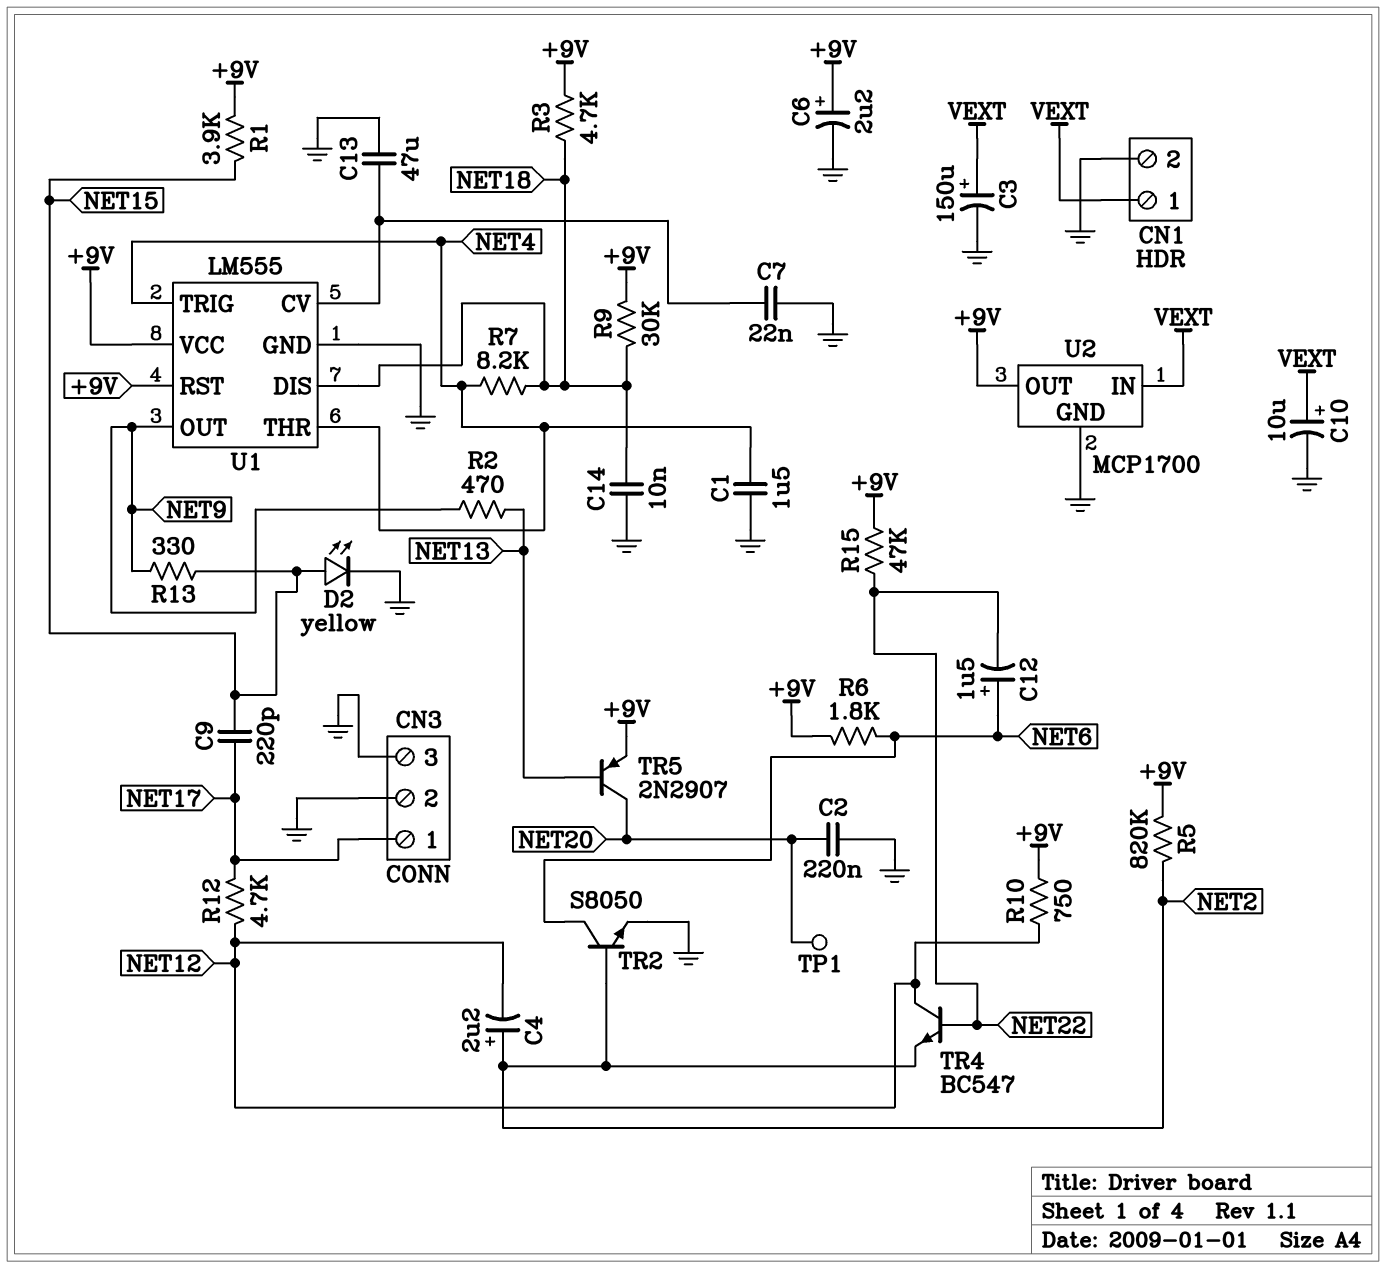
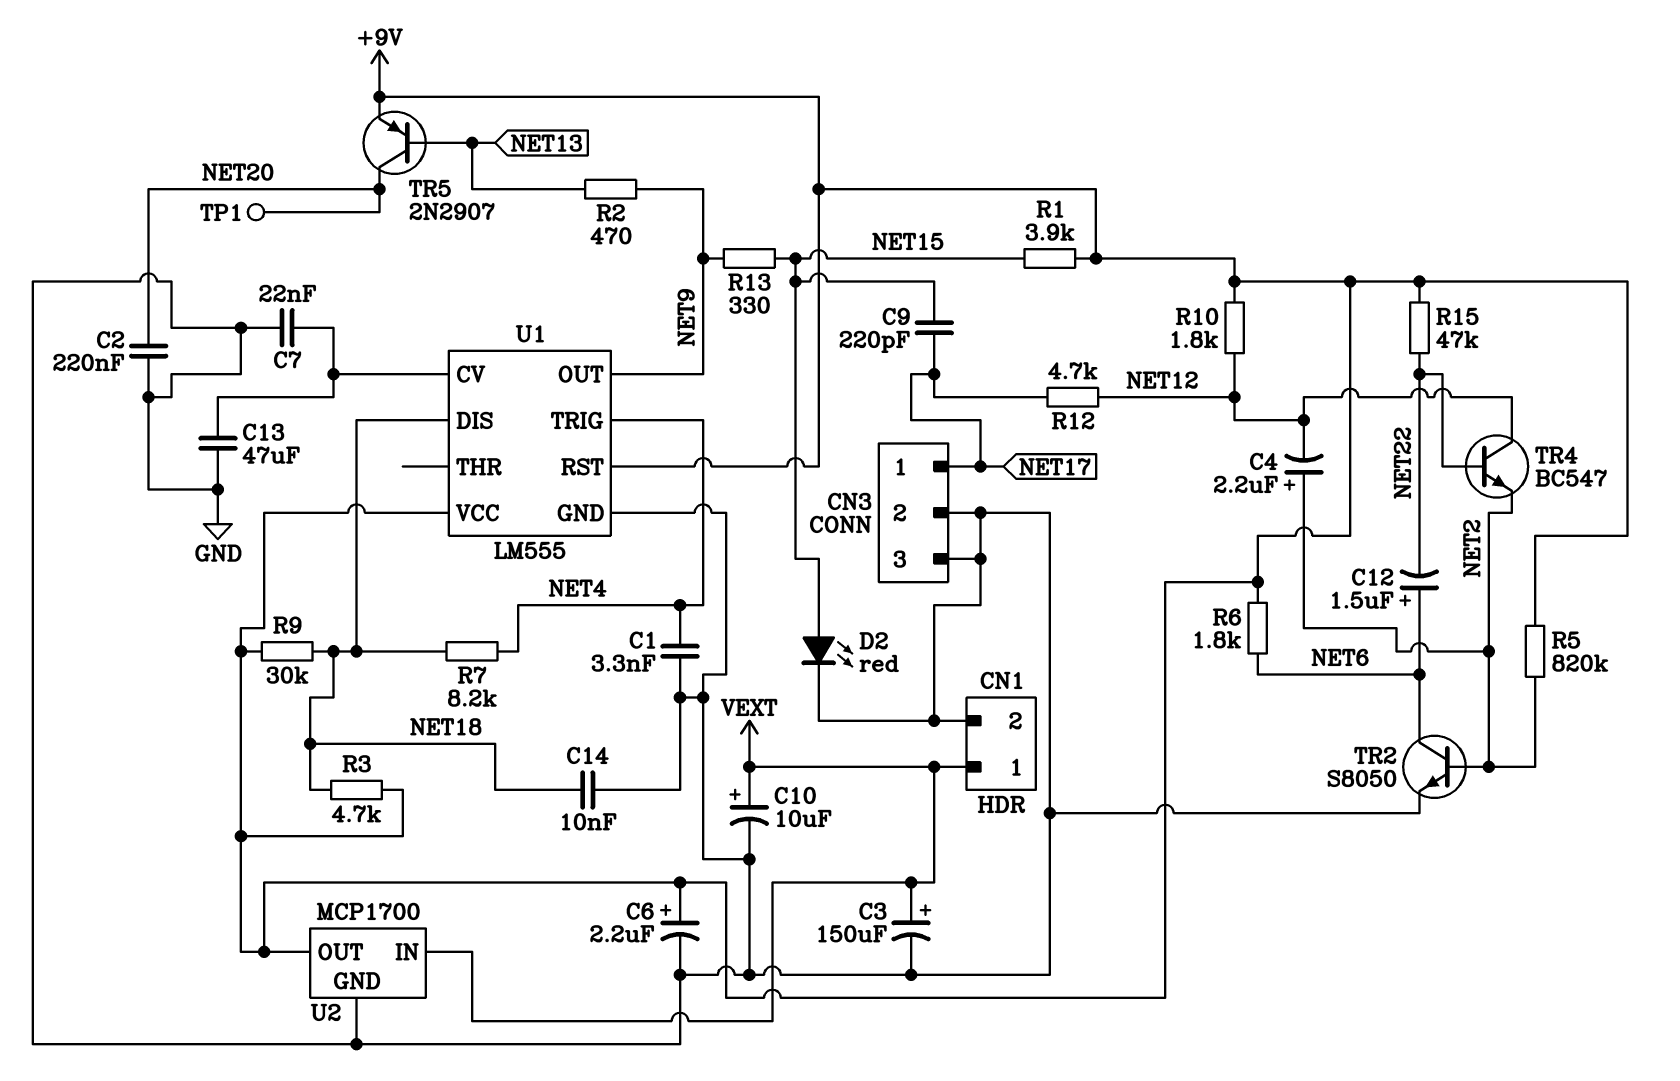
C1: 1.5uF (GND, NET4) -> 3.3nF (GND, NET4)
D2: LED yellow (A NET15, K GND) -> LED red (A NET15, K GND)
R10: 750 (+9V, NET12) -> 1.8k (+9V, NET12)
U1 pin THR: NET4 -> none

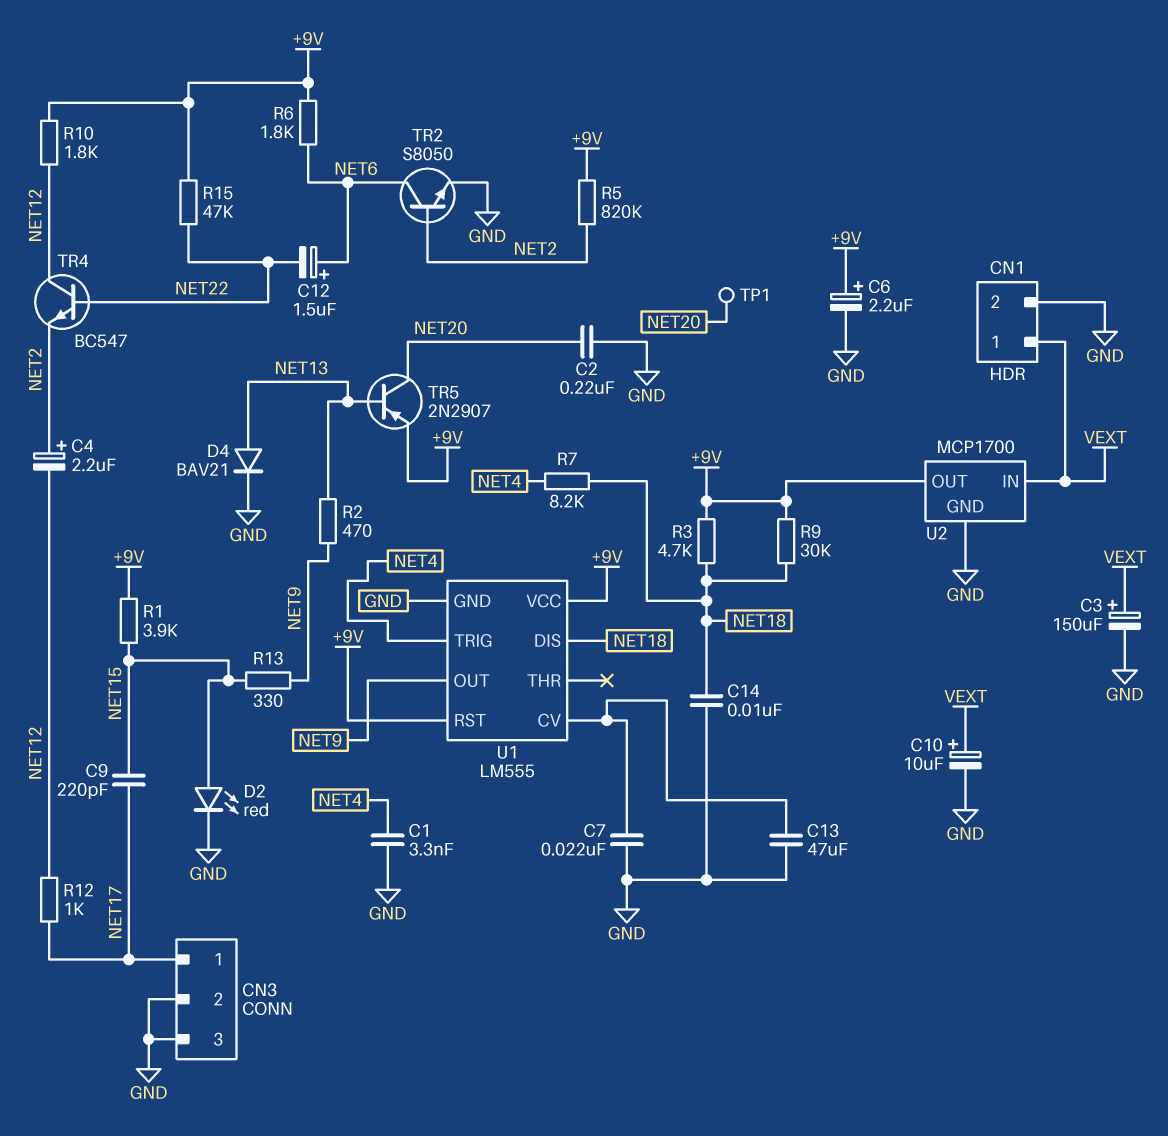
D4: none -> diode BAV21 (A NET13, K GND)
R12: 4.7k (NET12, NET17) -> 1k (NET12, NET17)

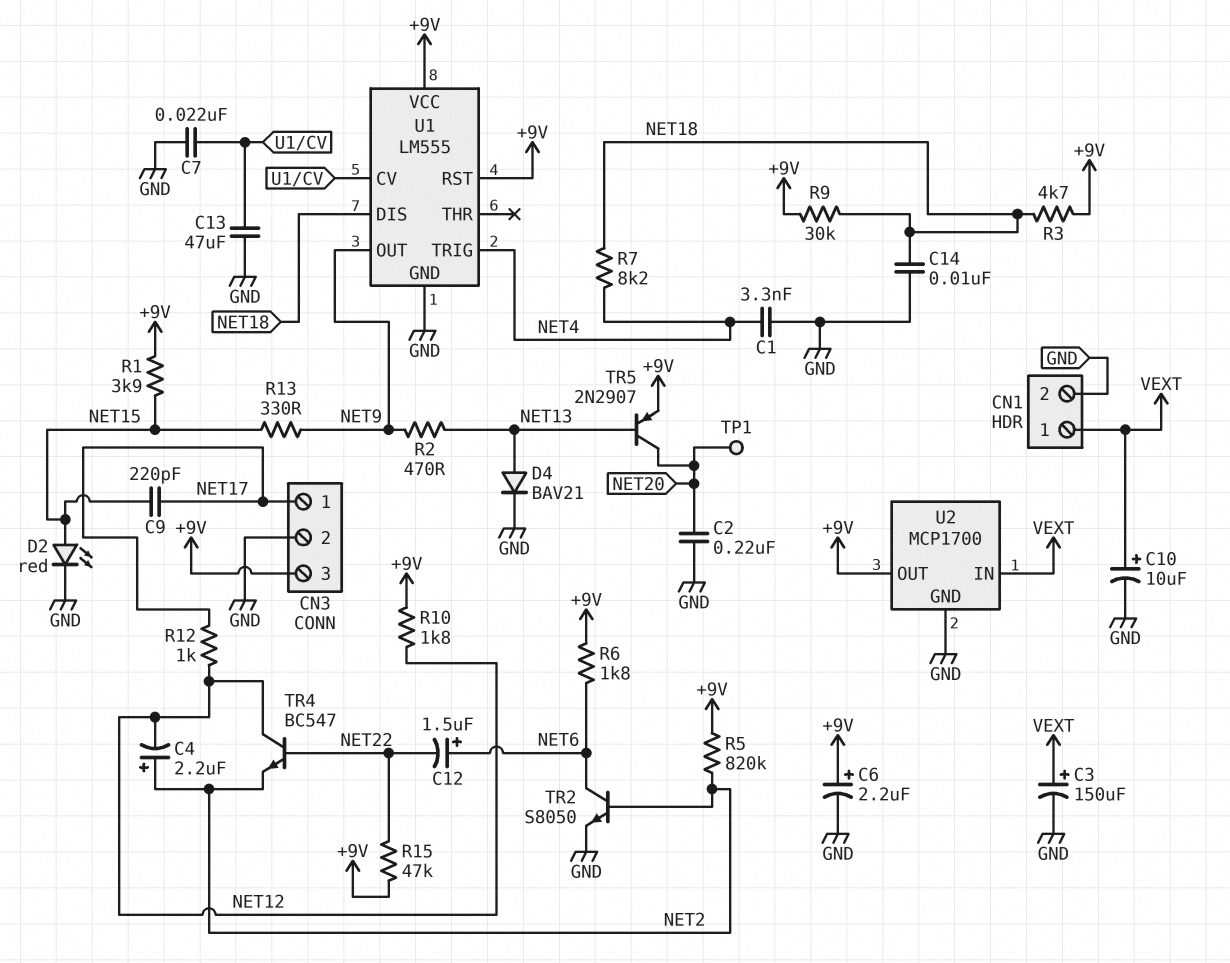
CN3 pin 3: GND -> +9V

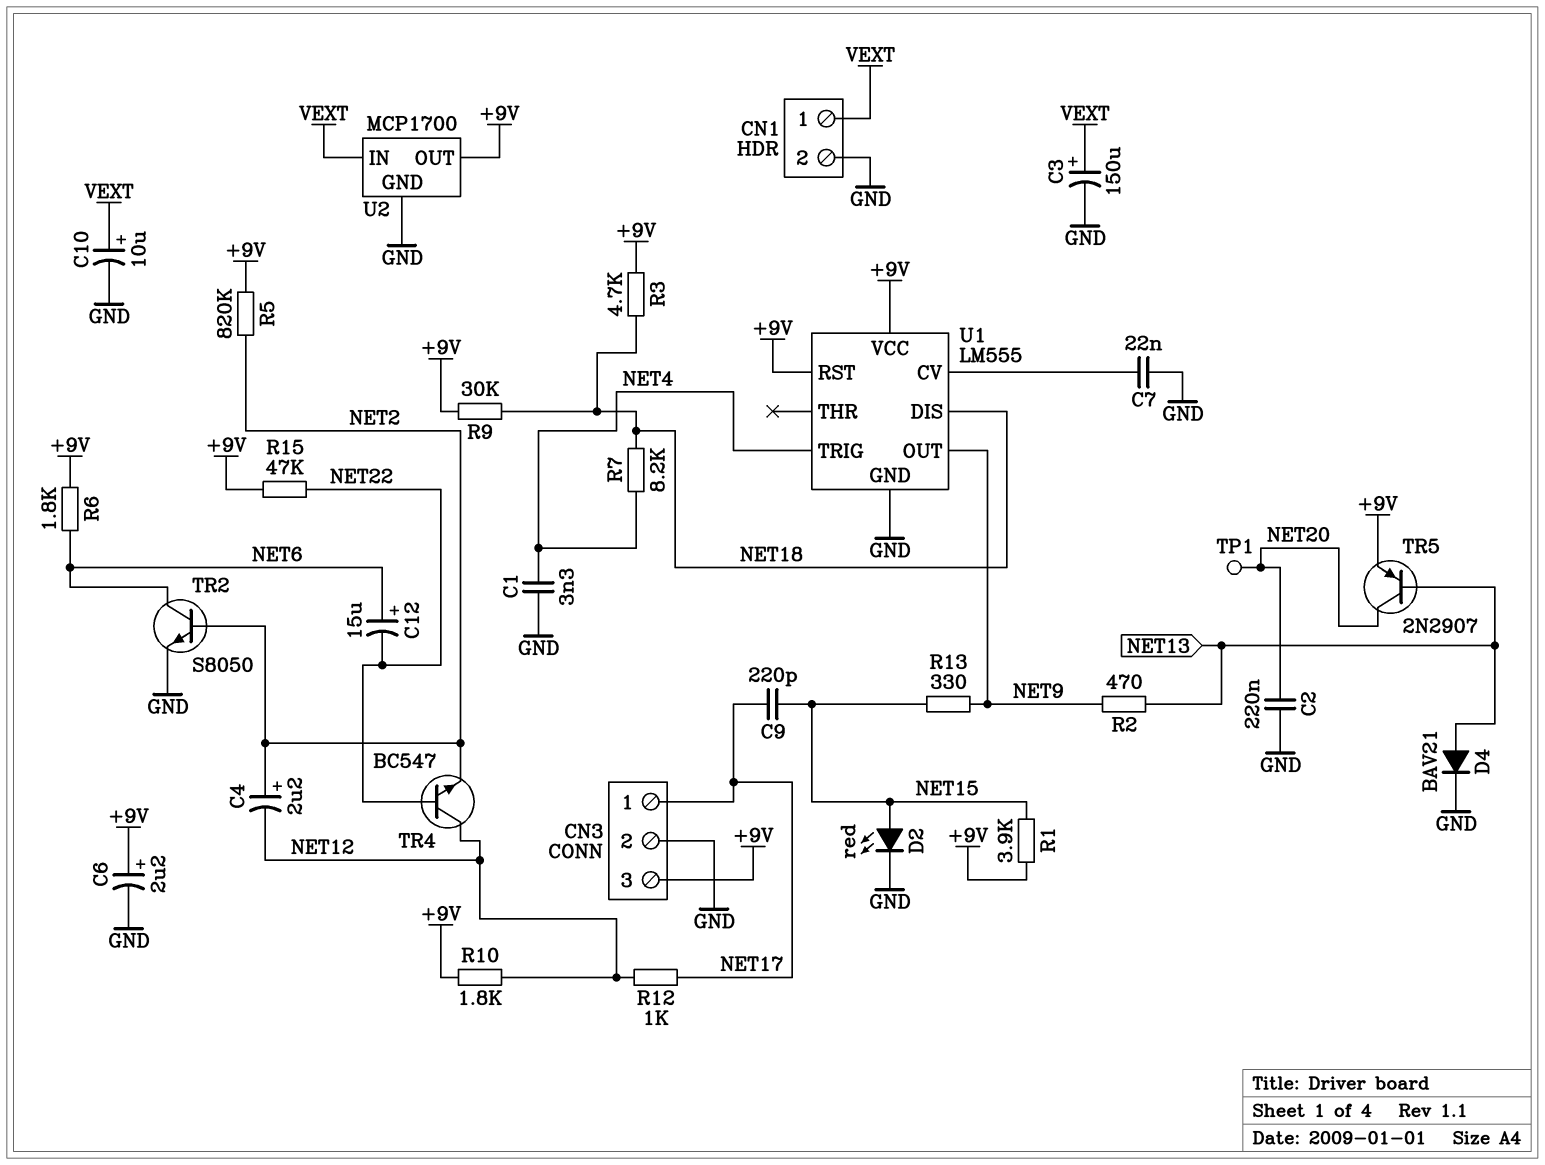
C12: 1.5uF (plus NET6, minus NET22) -> 15uF (plus NET6, minus NET22)
C13: 47uF (GND, U1/CV) -> none
C14: 10nF (GND, NET18) -> none

